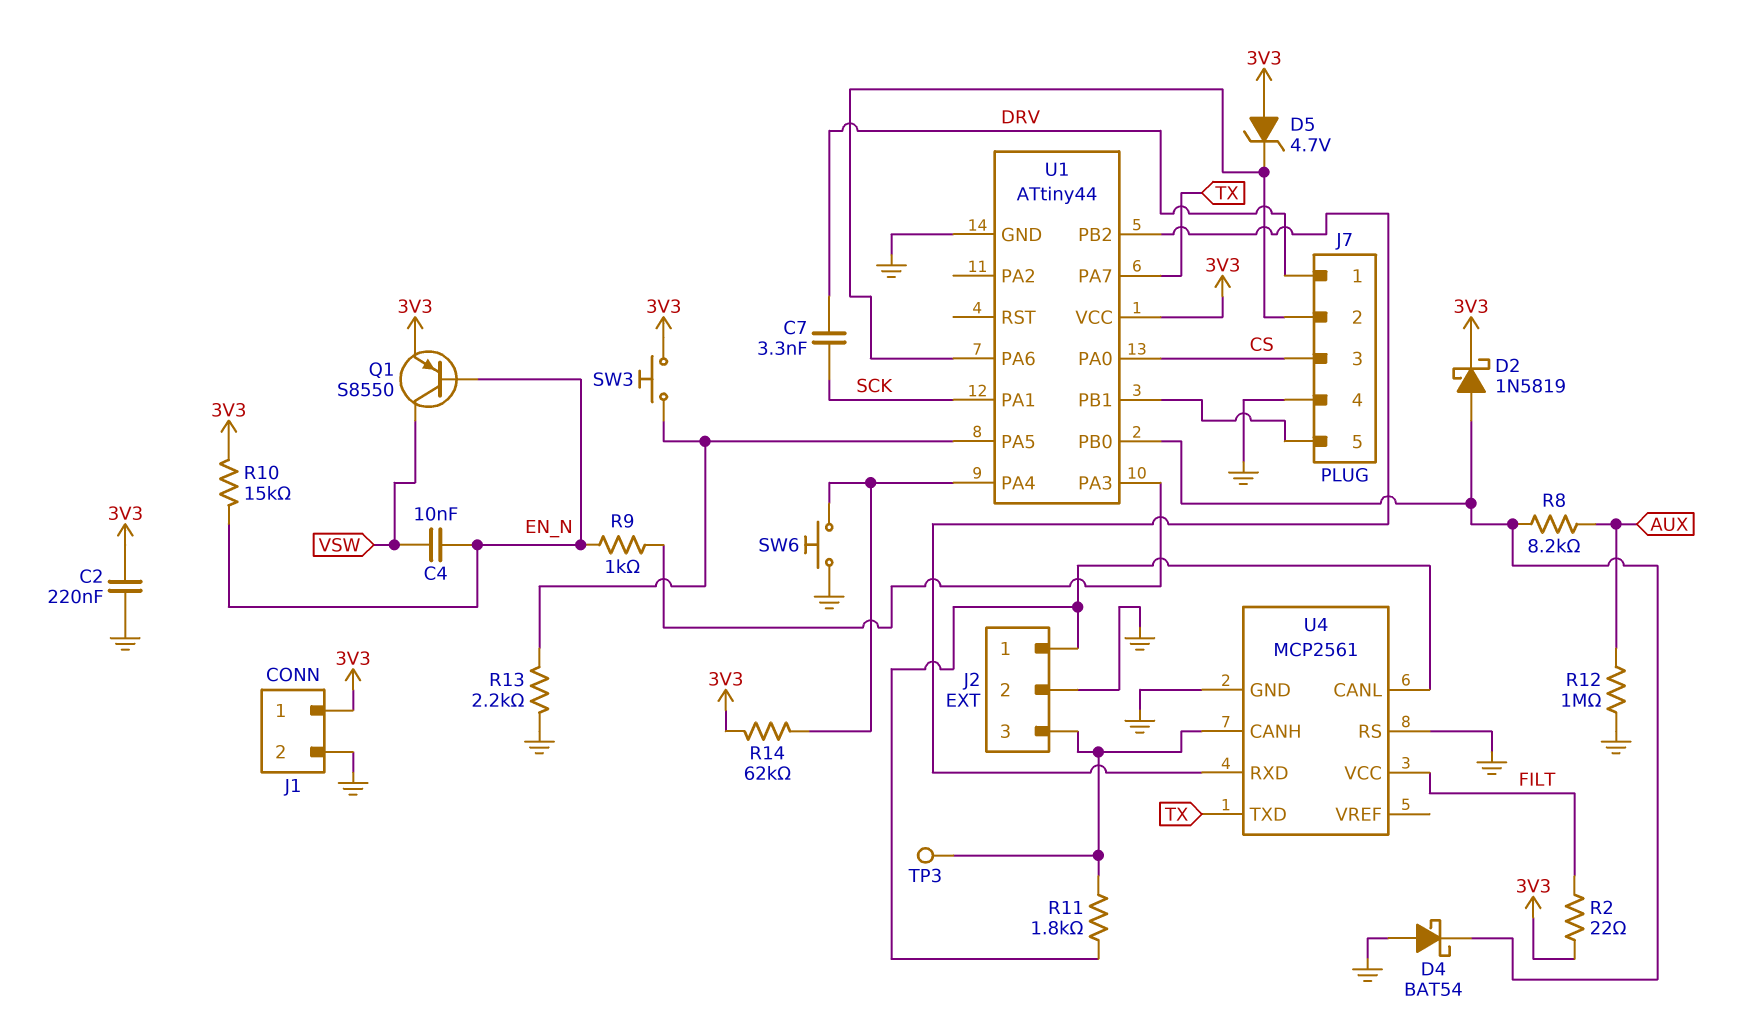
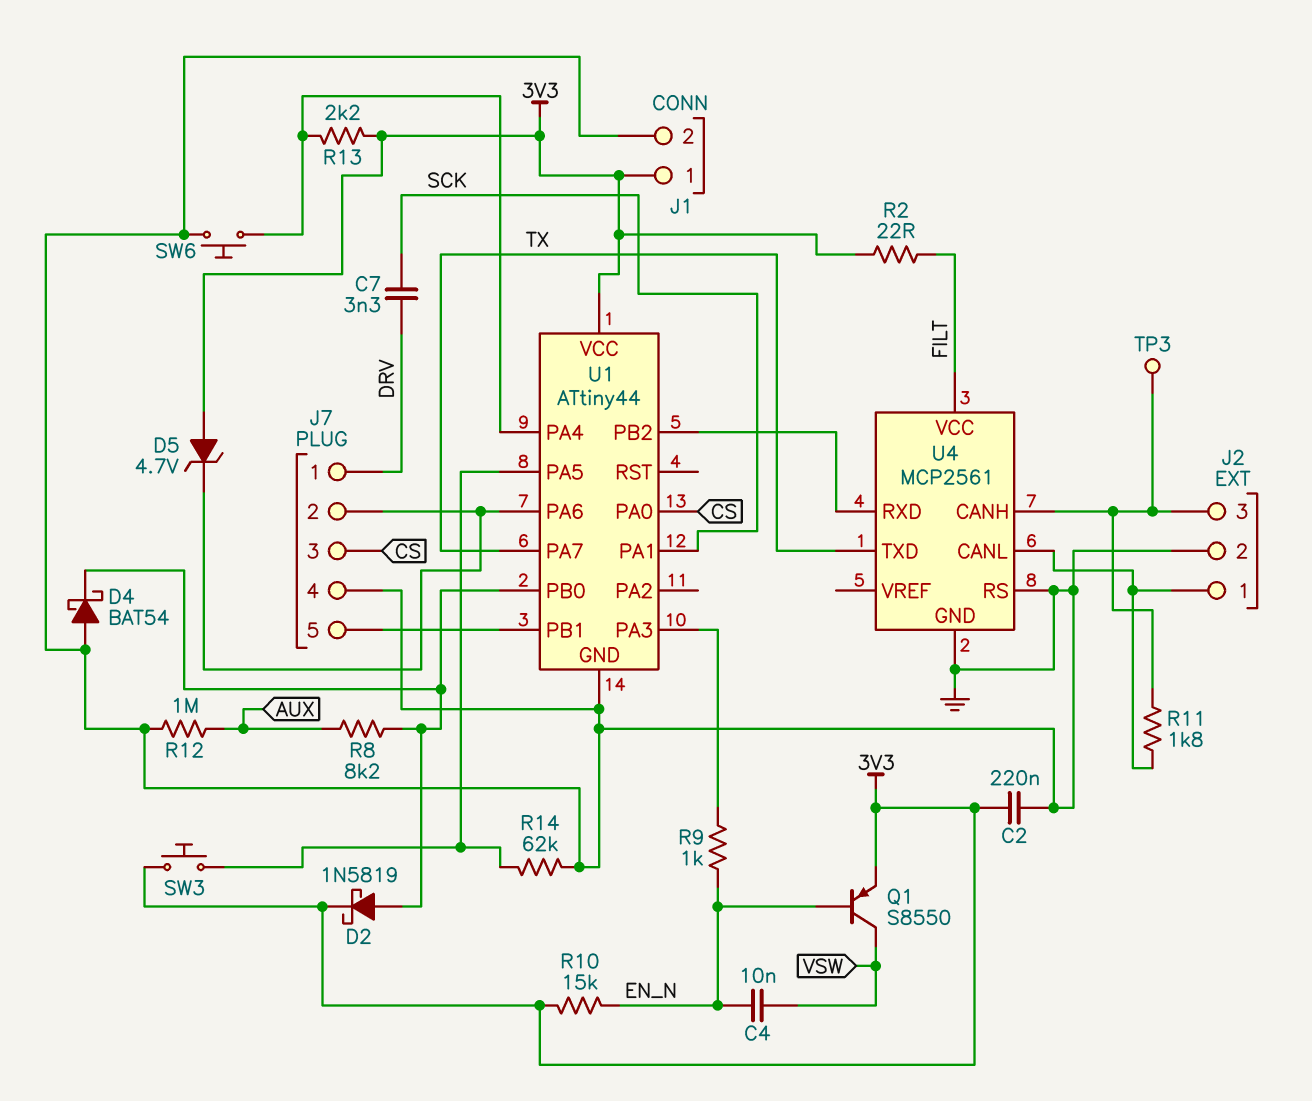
R13: 2.2k (GND, U1/PA5) -> 2.2k (3V3, U1/PA4)
R14: 62k (3V3, U1/PA4) -> 62k (GND, U1/PA5)

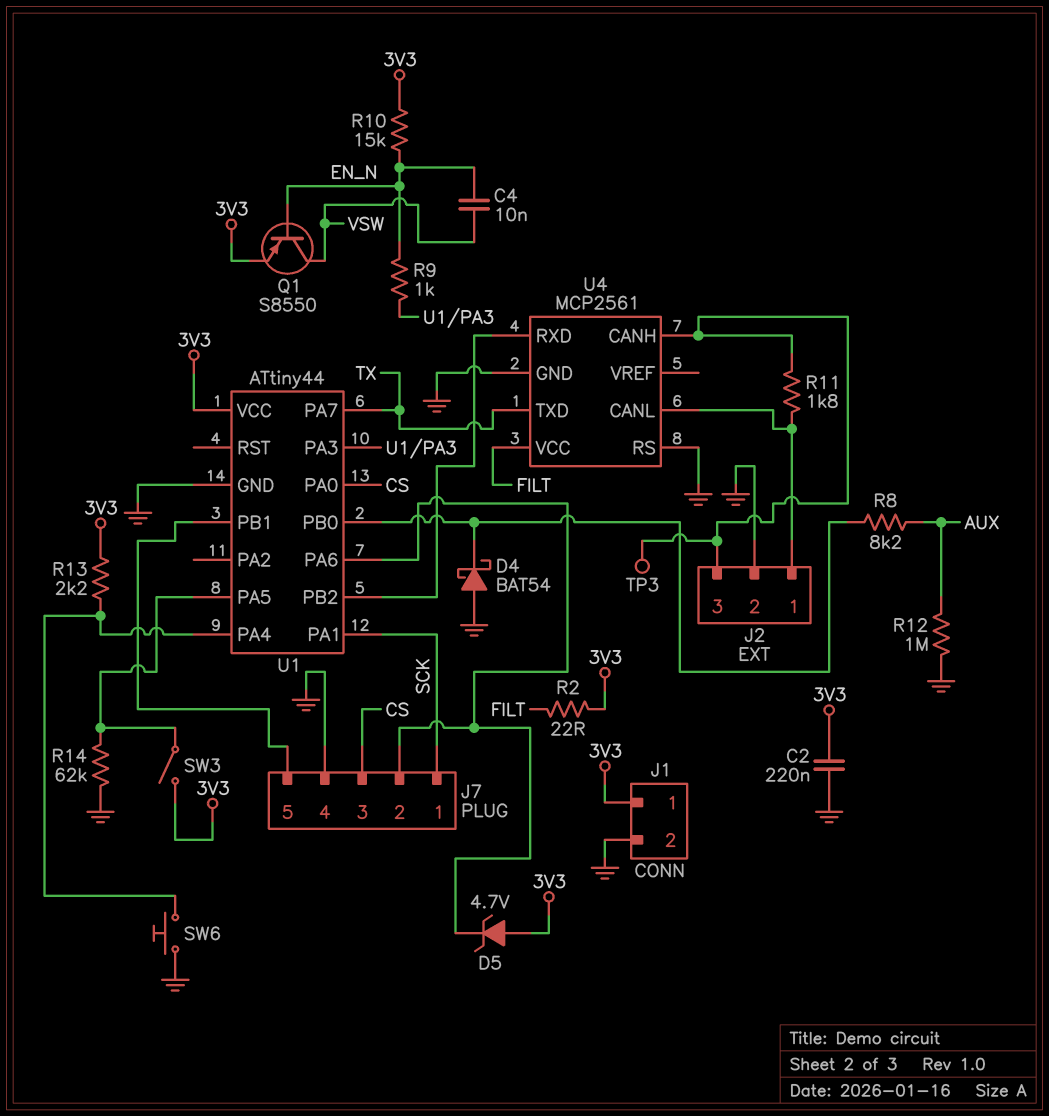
C7: 3.3nF (DRV, SCK) -> none
D2: schottky 1N5819 (A U1/PB0, K 3V3) -> none
J7 pin 1: DRV -> SCK
SW3: button (3V3, U1/PA5) -> switch (3V3, U1/PA5)

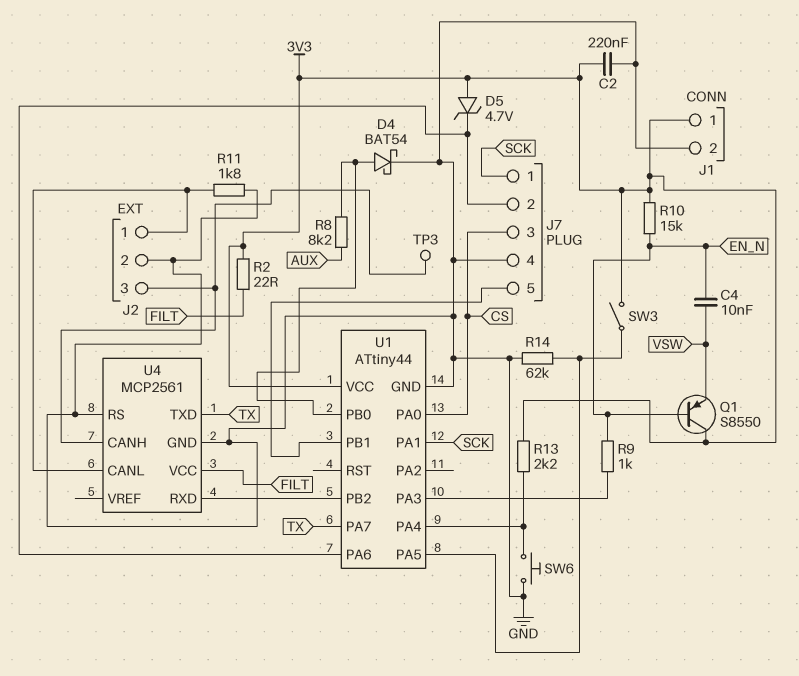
D4: schottky BAT54 (A GND, K U1/PB0) -> schottky BAT54 (A U1/PB0, K GND)
Q1: PNP S8550 (B EN_N, C VSW, E 3V3) -> PNP S8550 (B EN_N, C 3V3, E VSW)
R11: 1.8k (J2/1, J2/3) -> 1.8k (GND, J2/1)
R12: 1M (AUX, GND) -> none

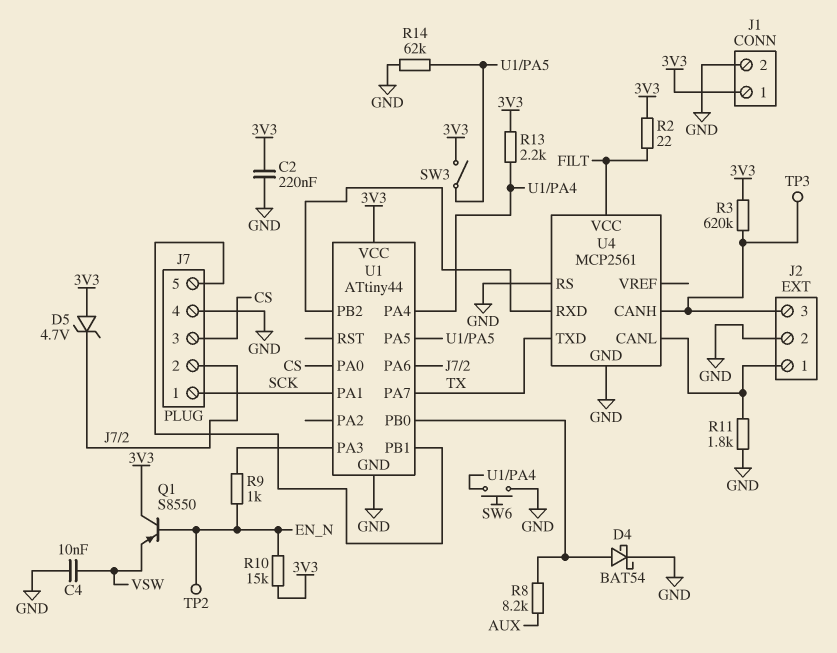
C4: 10nF (EN_N, VSW) -> 10nF (GND, VSW)
R3: none -> 620k (3V3, J2/3)
TP2: none -> test point (EN_N)

